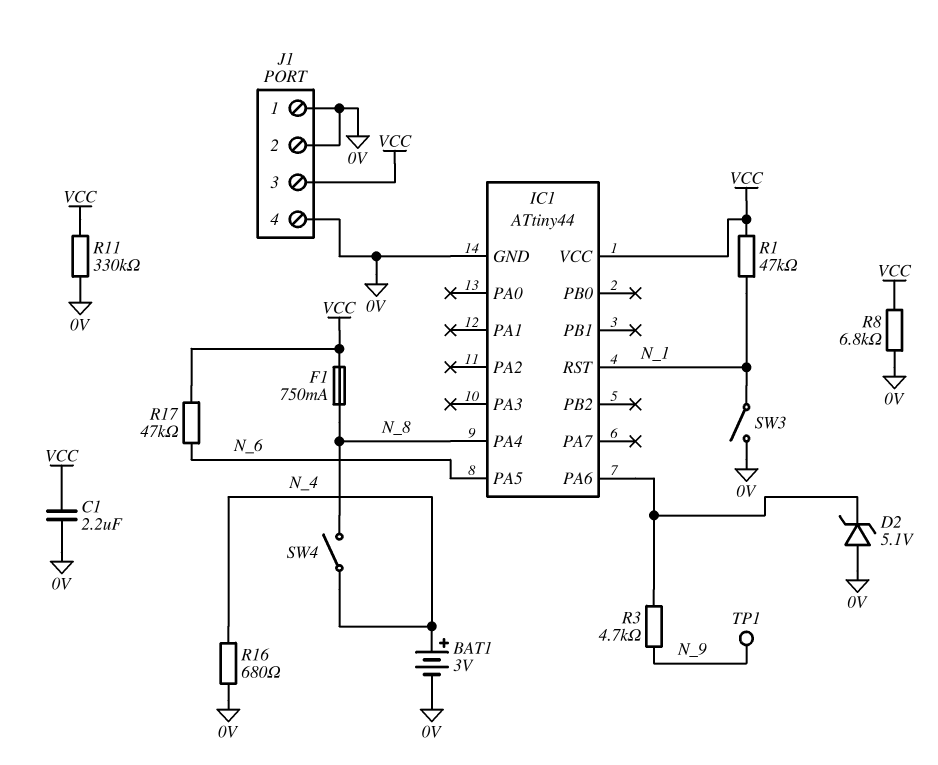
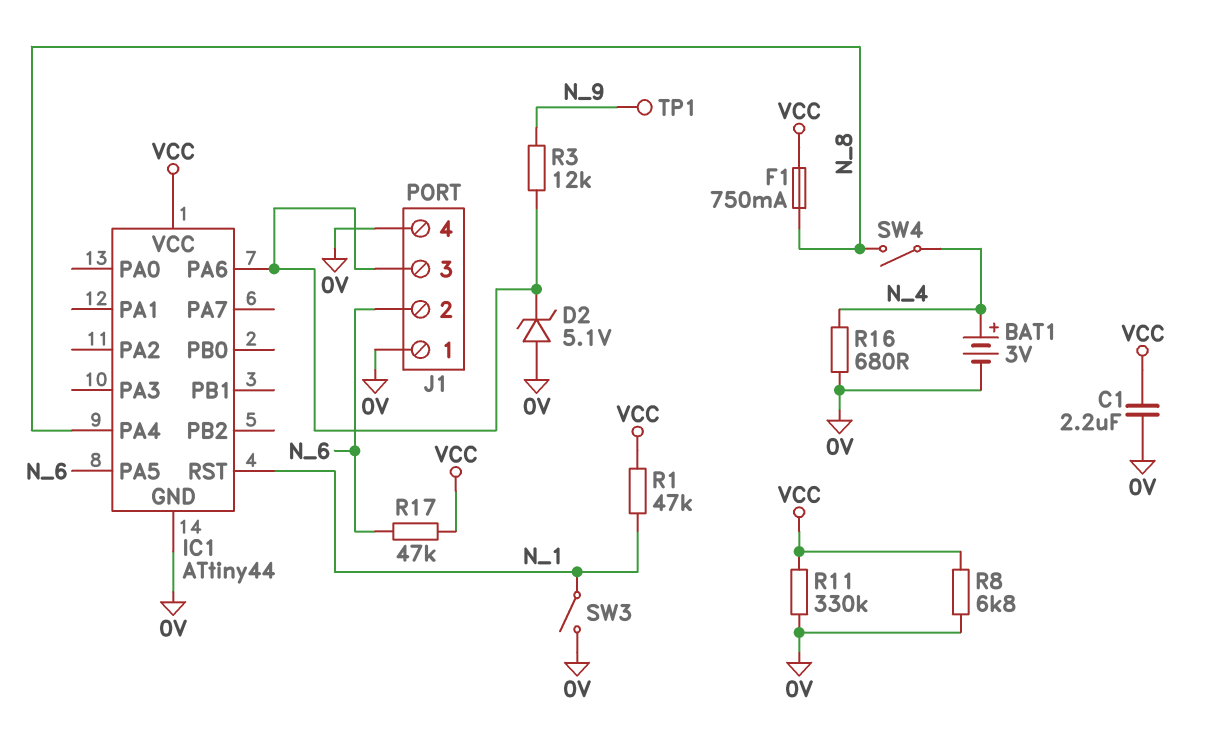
J1 pin 2: 0V -> N_6
J1 pin 3: VCC -> IC1/PA6
R3: 4.7k (IC1/PA6, N_9) -> 12k (IC1/PA6, N_9)

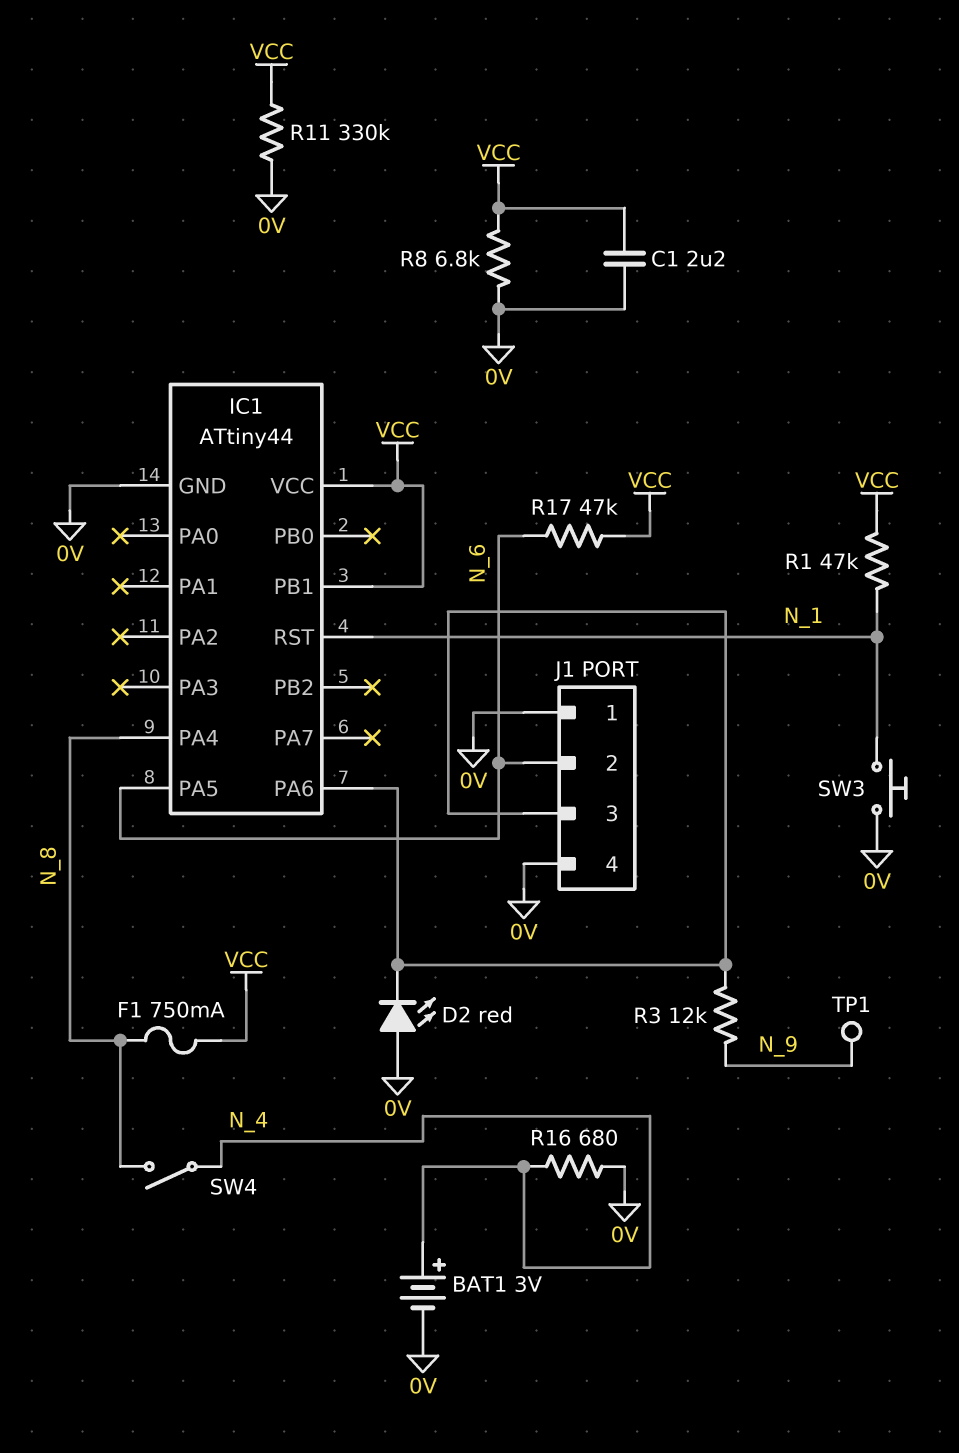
D2: zener 5.1V (A 0V, K IC1/PA6) -> LED red (A 0V, K IC1/PA6)
IC1 pin PB1: none -> VCC
SW3: switch (0V, N_1) -> button (0V, N_1)

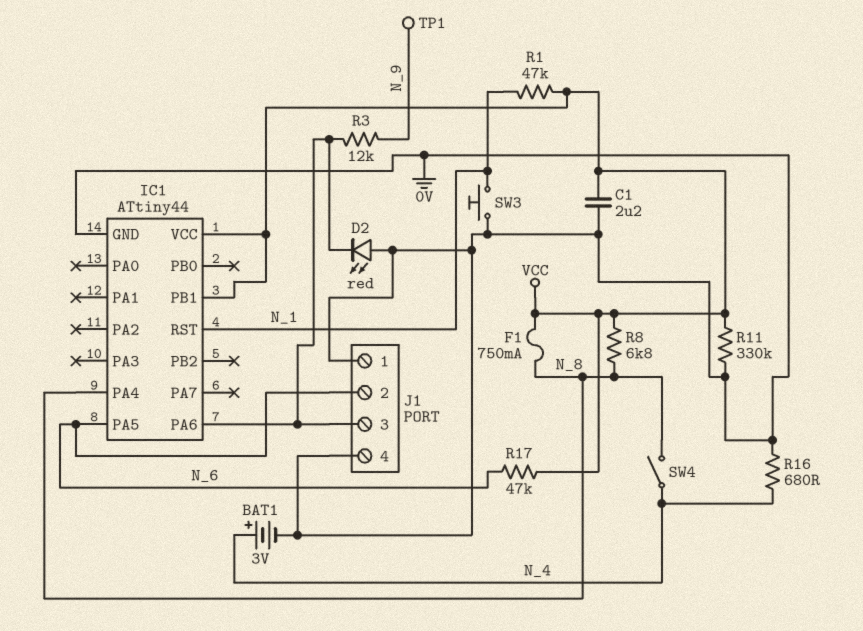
R8: 6.8k (0V, VCC) -> 6.8k (N_8, VCC)

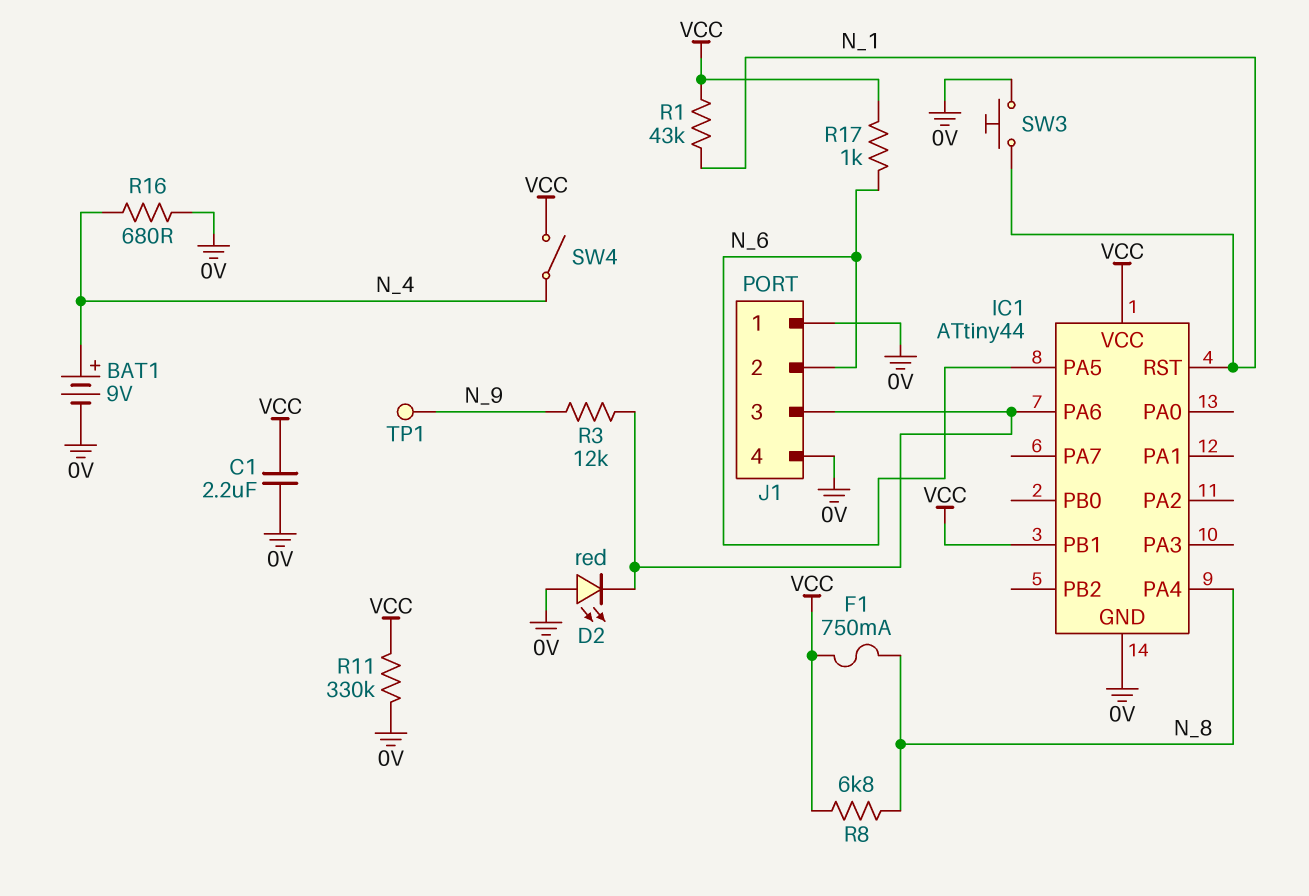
BAT1: 3V (plus N_4, minus 0V) -> 9V (plus N_4, minus 0V)
R1: 47k (N_1, VCC) -> 43k (N_1, VCC)
R17: 47k (N_6, VCC) -> 1k (N_6, VCC)
SW4: switch (N_4, N_8) -> switch (N_4, VCC)

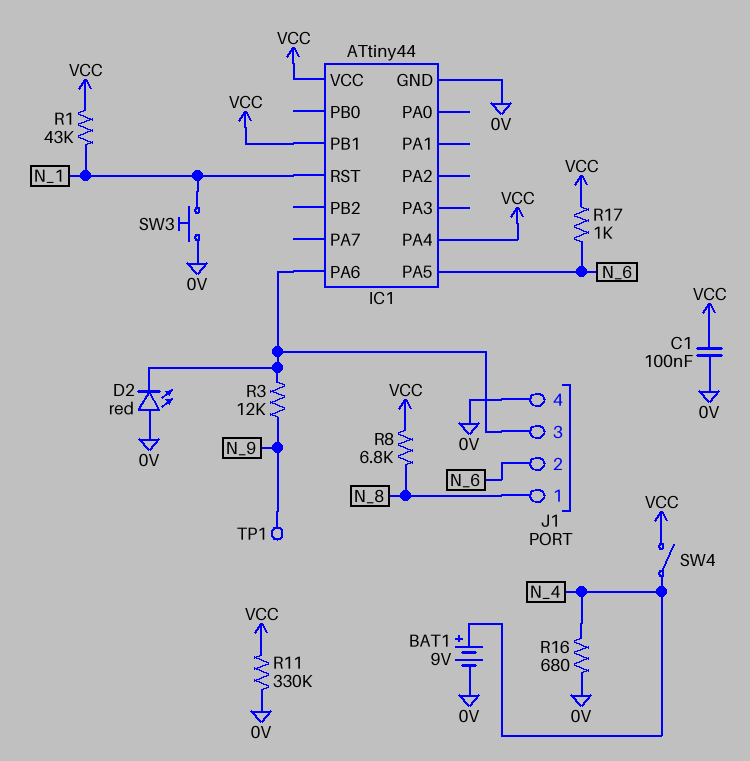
C1: 2.2uF (0V, VCC) -> 100nF (0V, VCC)
F1: 750mA (N_8, VCC) -> none
IC1 pin PA4: N_8 -> VCC
J1 pin 1: 0V -> N_8

